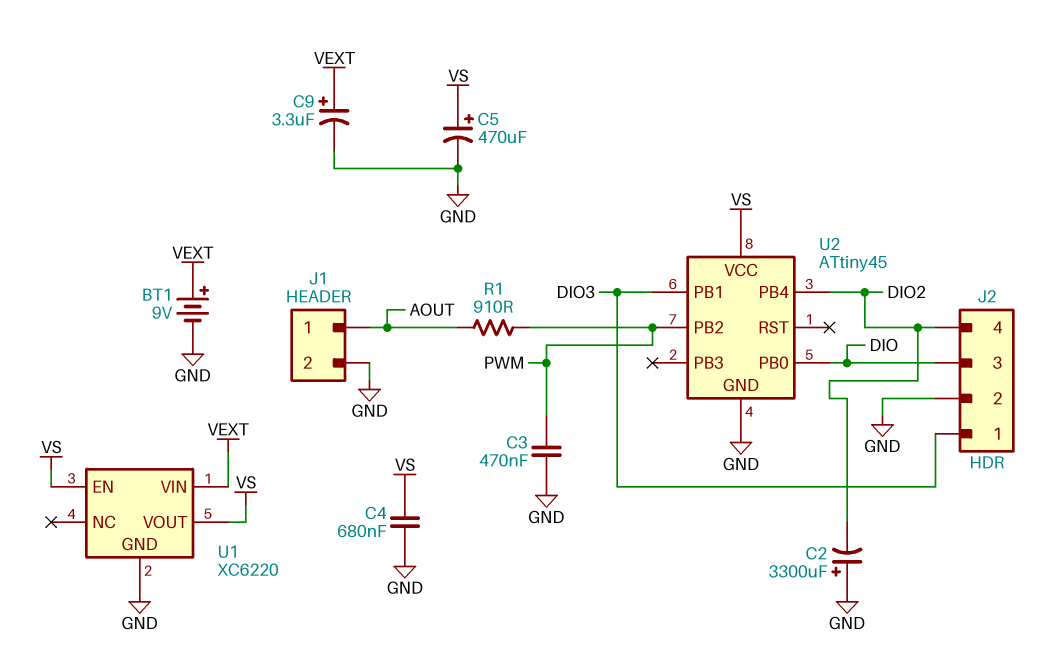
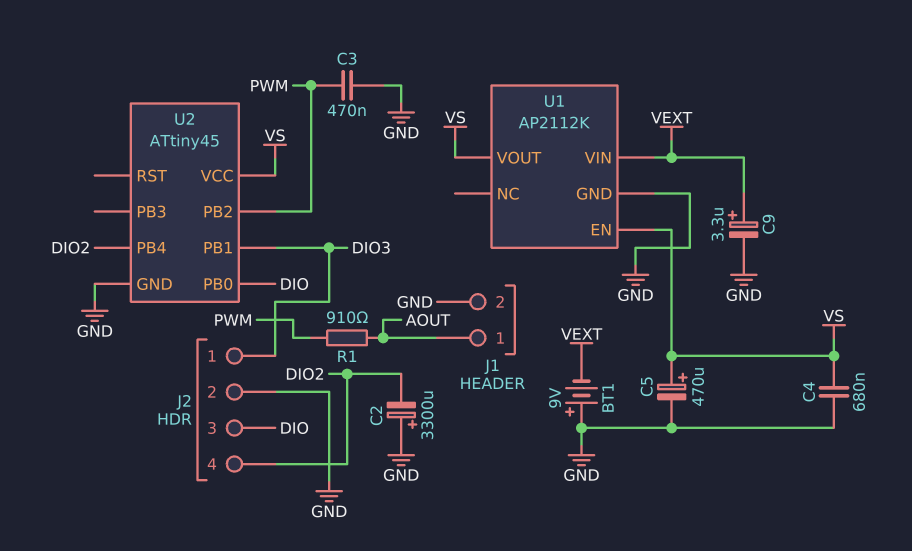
BT1: 9V (plus VEXT, minus GND) -> 9V (plus GND, minus VEXT)
U1: XC6220 -> AP2112K

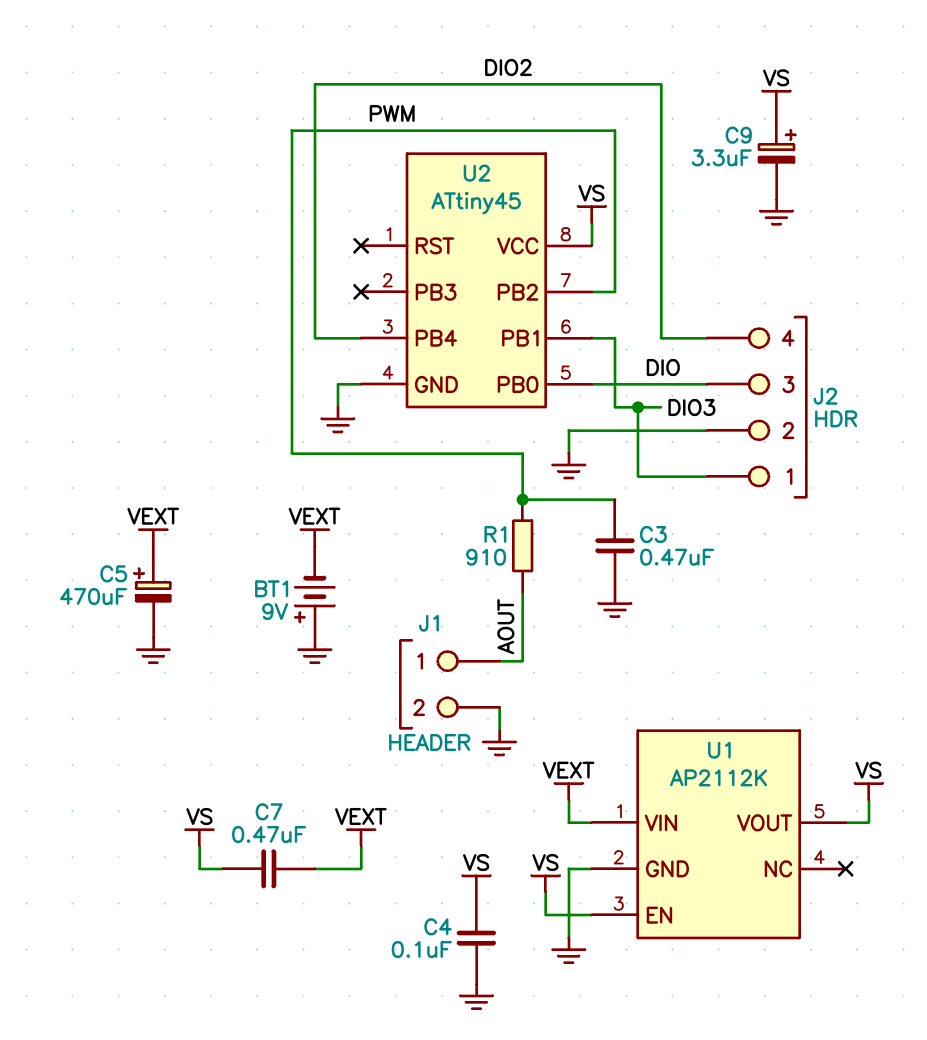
C2: 3300uF (plus GND, minus DIO2) -> none
C4: 680nF (GND, VS) -> 100nF (GND, VS)
C5: 470uF (plus VS, minus GND) -> 470uF (plus VEXT, minus GND)
C7: none -> 470nF (VEXT, VS)
C9: 3.3uF (plus VEXT, minus GND) -> 3.3uF (plus VS, minus GND)

